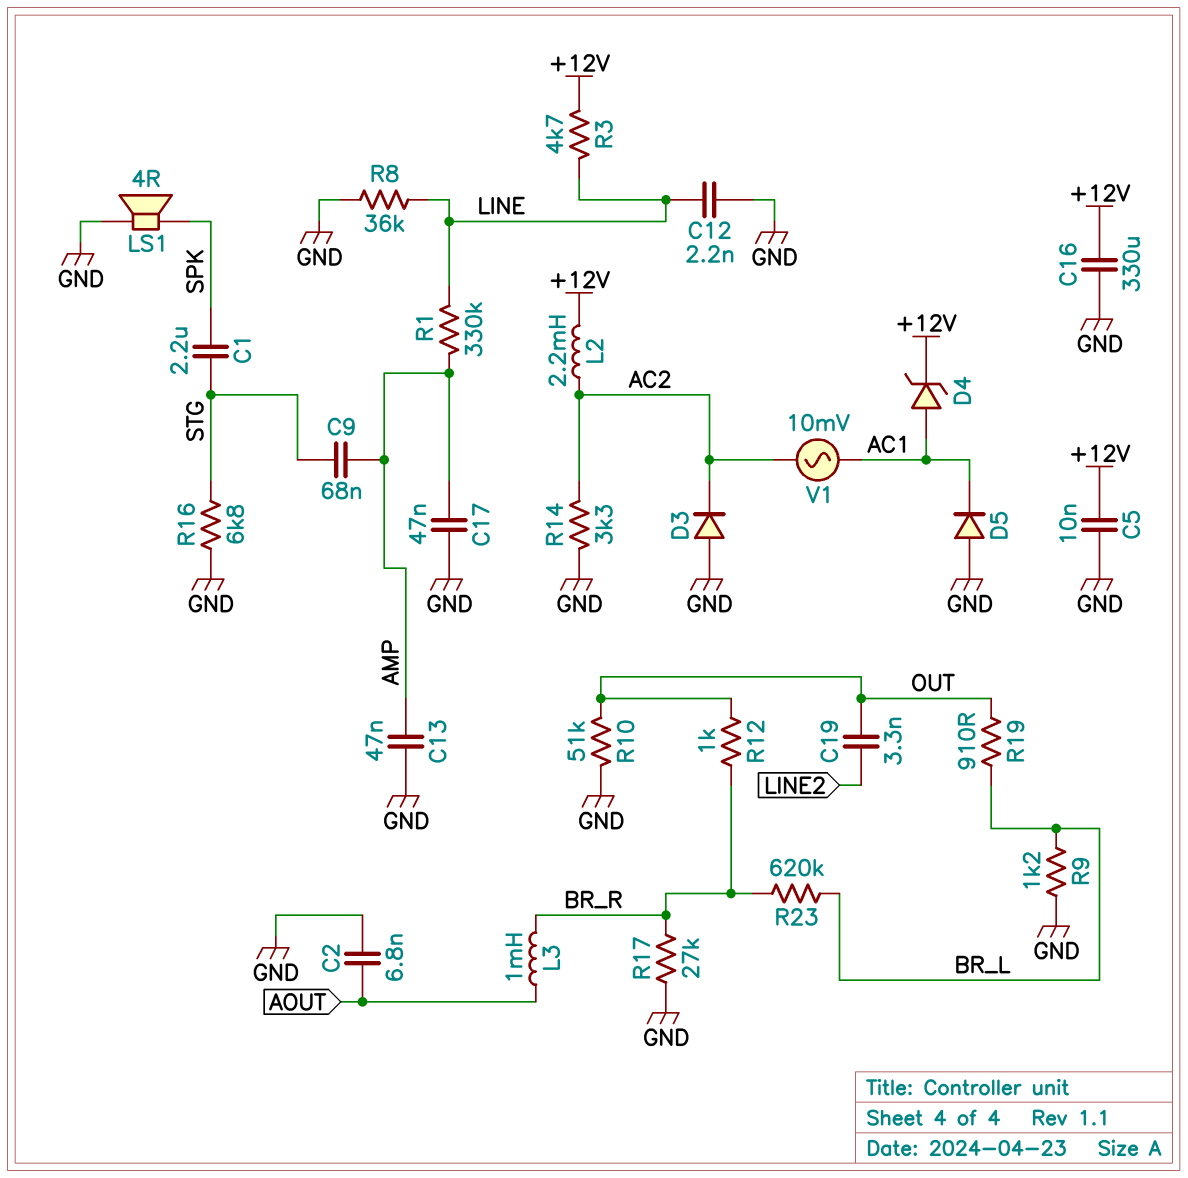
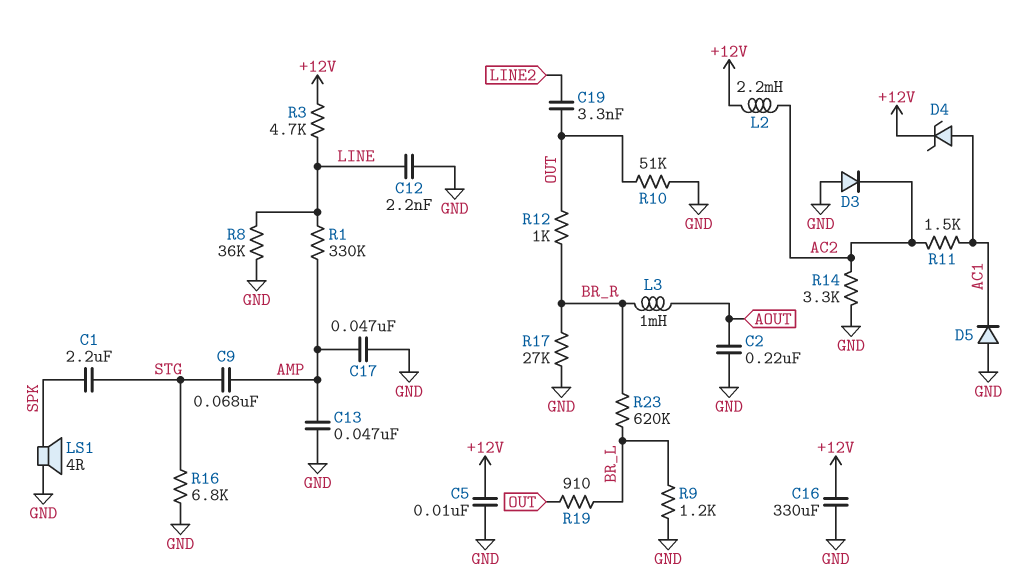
C2: 6.8nF (AOUT, GND) -> 220nF (AOUT, GND)
R11: none -> 1.5k (AC1, AC2)
V1: AC 10mV (AC1, AC2) -> none

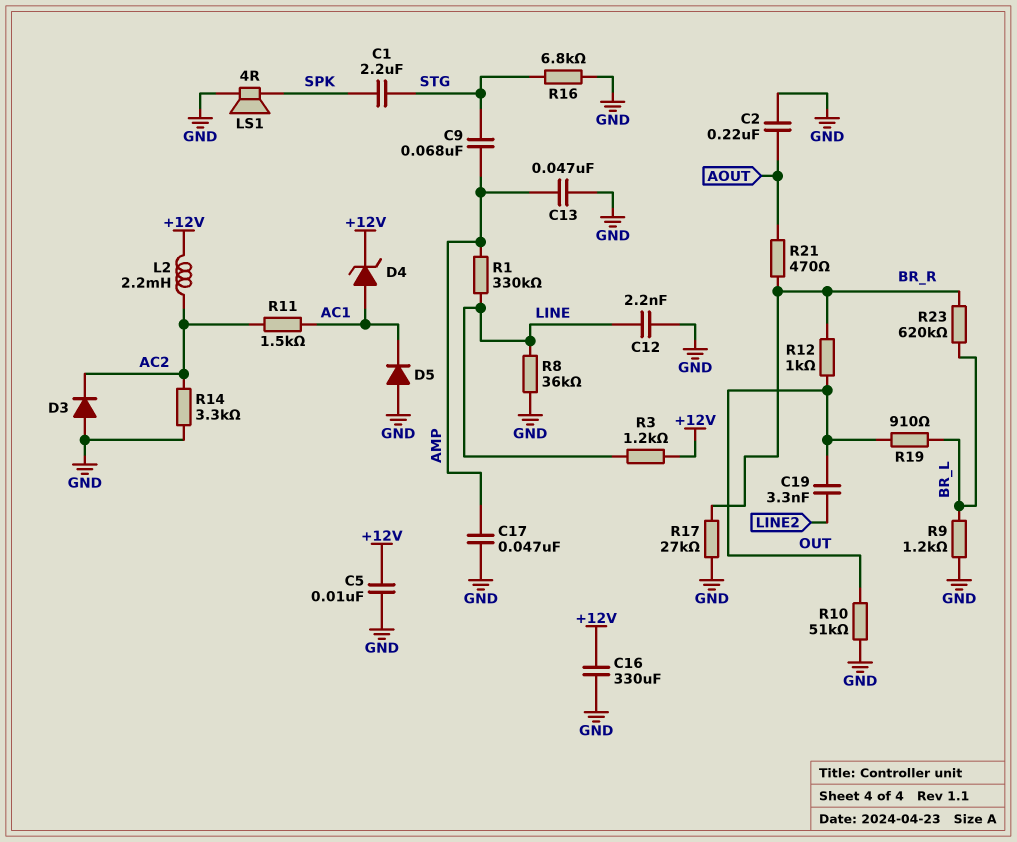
L3: 1mH (AOUT, BR_R) -> none
R3: 4.7k (+12V, LINE) -> 1.2k (+12V, LINE)
R21: none -> 470 (AOUT, BR_R)

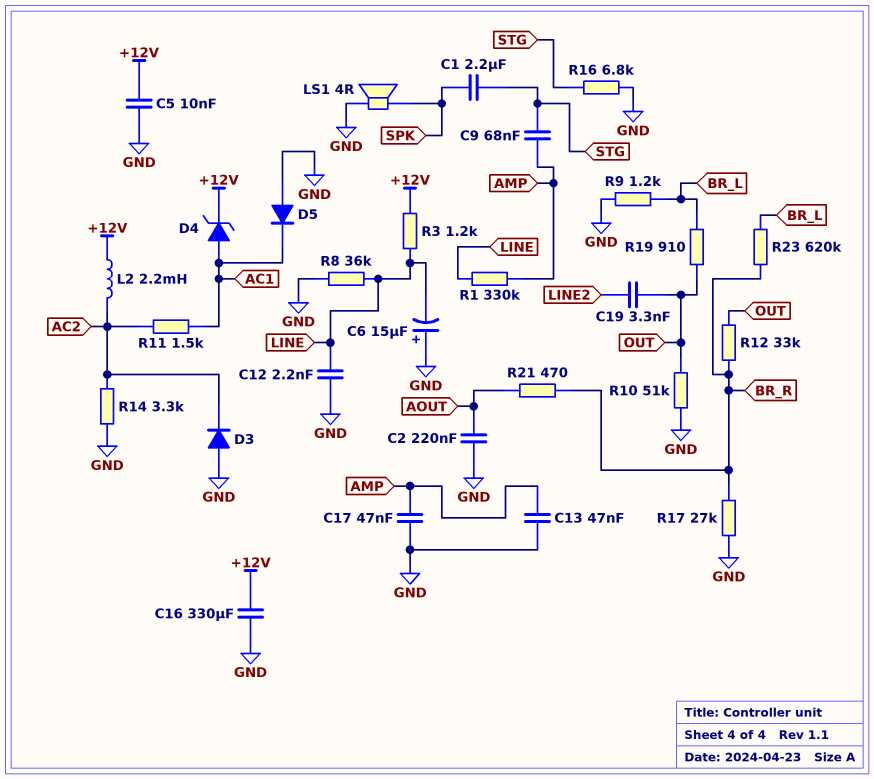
C6: none -> 15uF (plus GND, minus LINE)
R12: 1k (BR_R, OUT) -> 33k (BR_R, OUT)

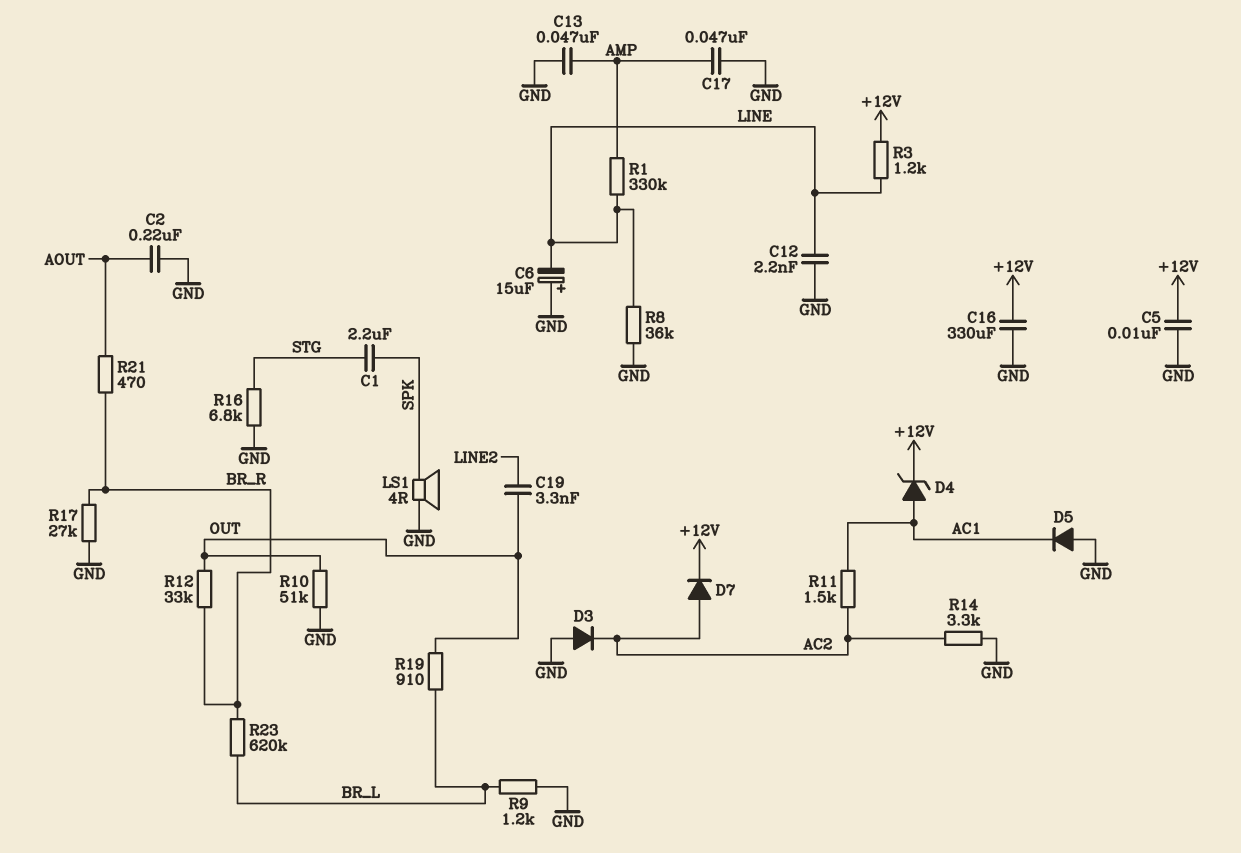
C9: 68nF (AMP, STG) -> none
D7: none -> diode (A AC2, K +12V)
L2: 2.2mH (+12V, AC2) -> none

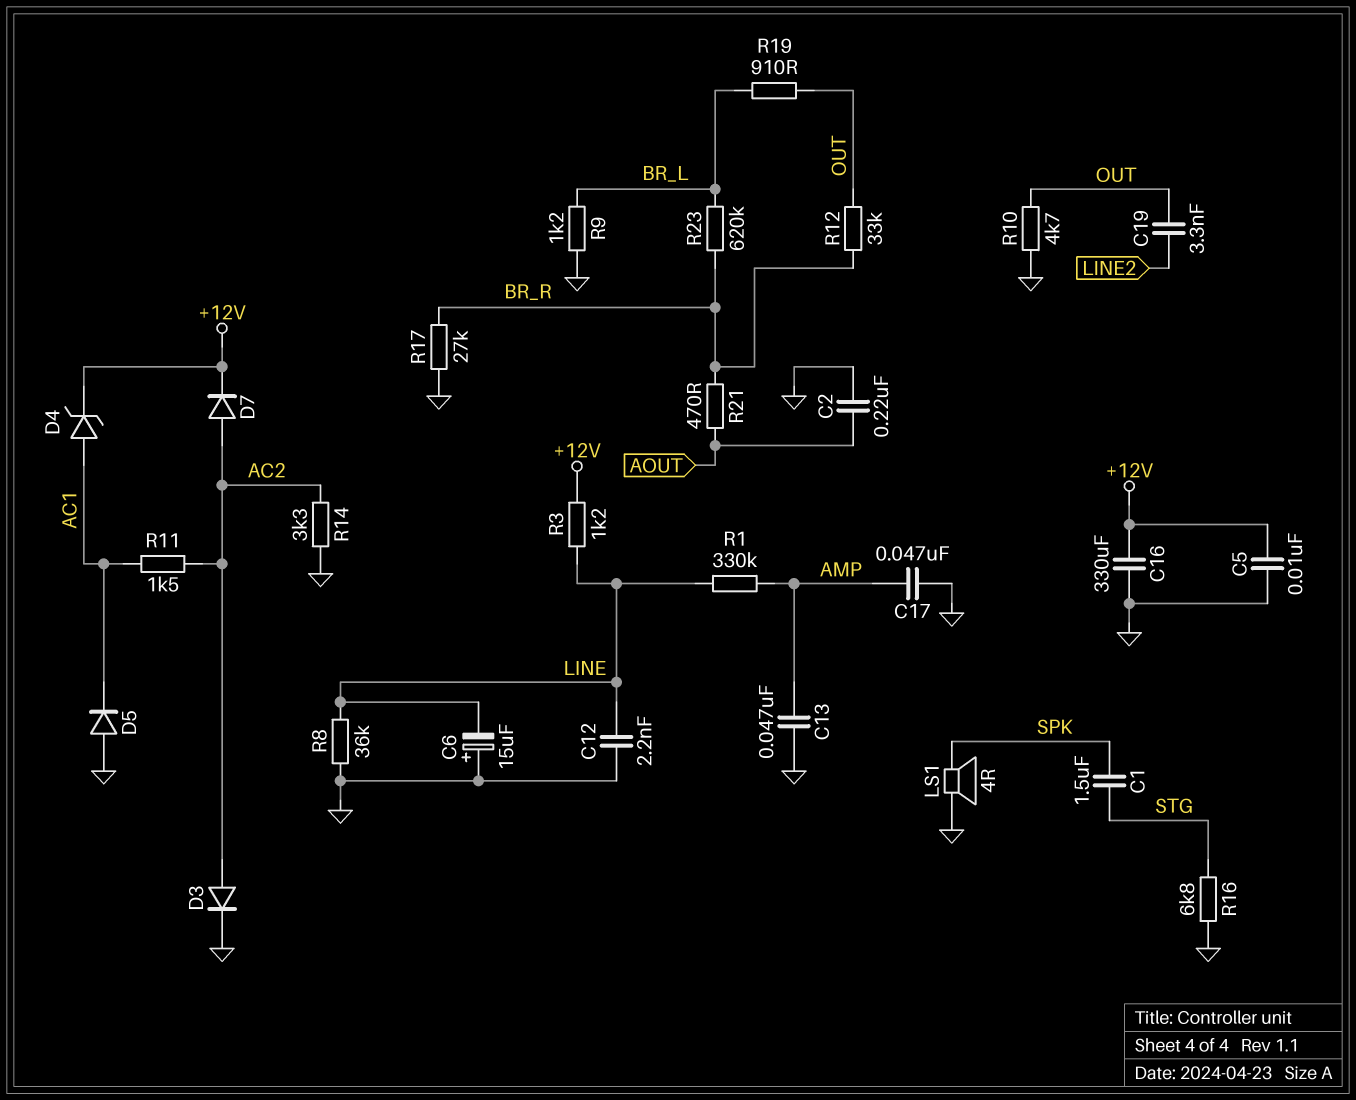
C1: 2.2uF (SPK, STG) -> 1.5uF (SPK, STG)
D3: diode (A GND, K AC2) -> diode (A AC2, K GND)
R10: 51k (GND, OUT) -> 4.7k (GND, OUT)

